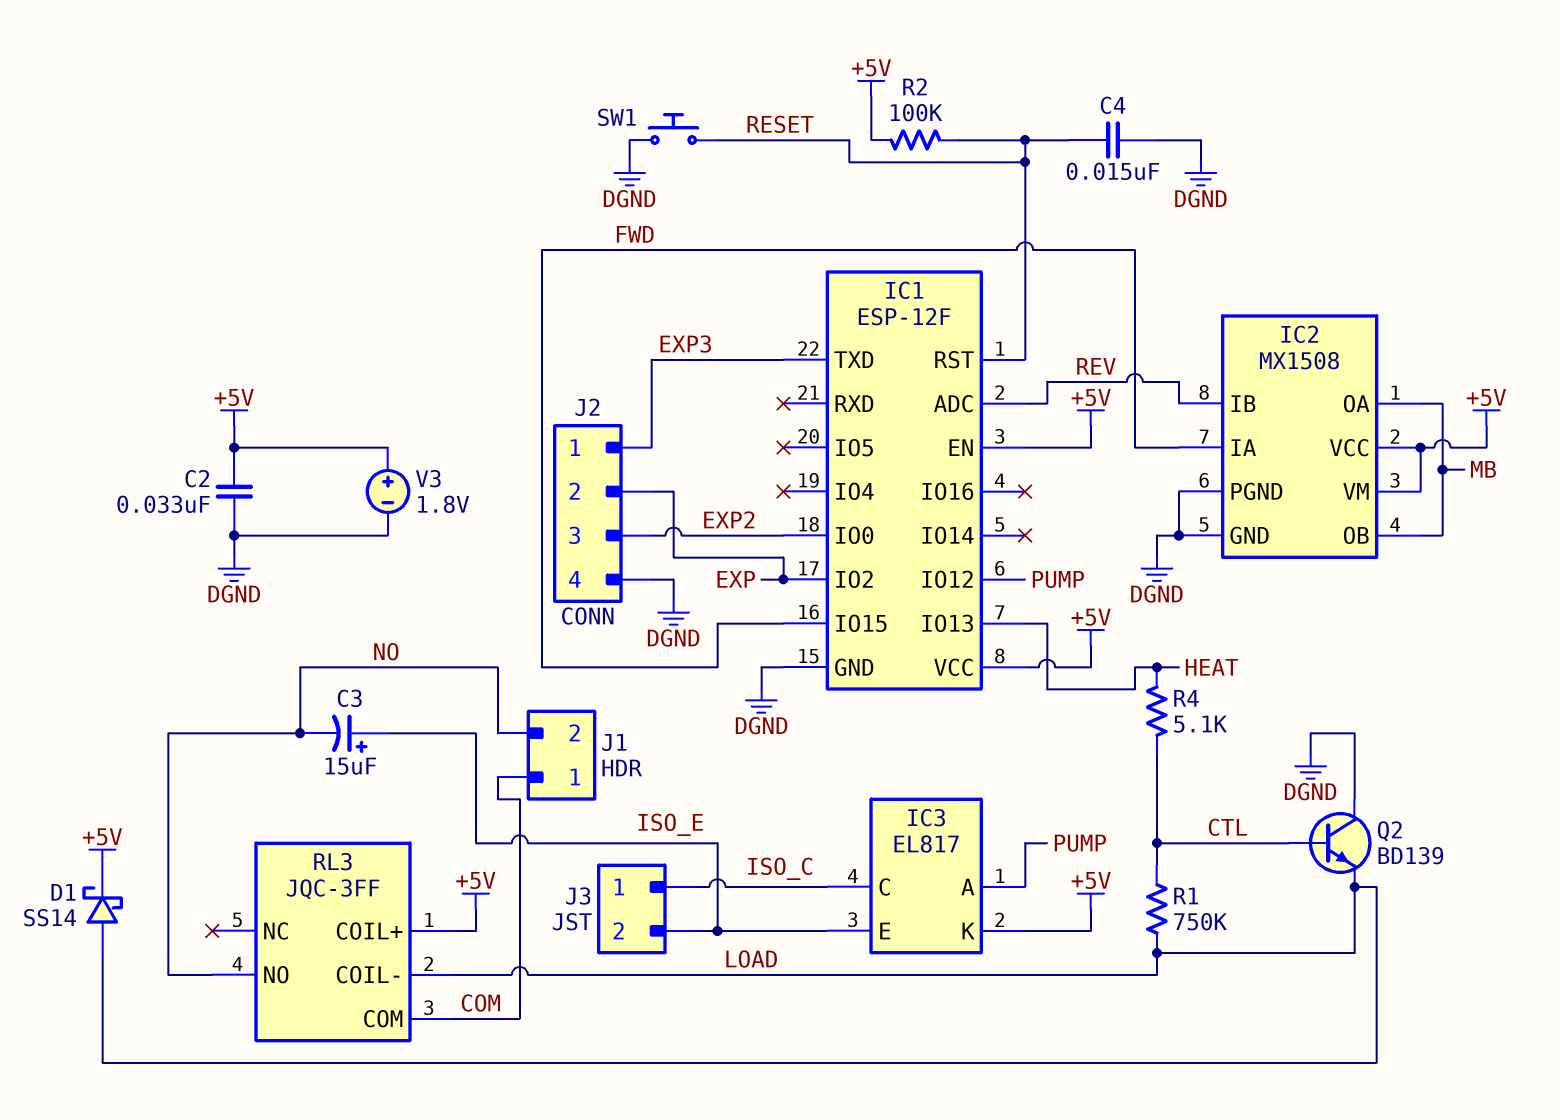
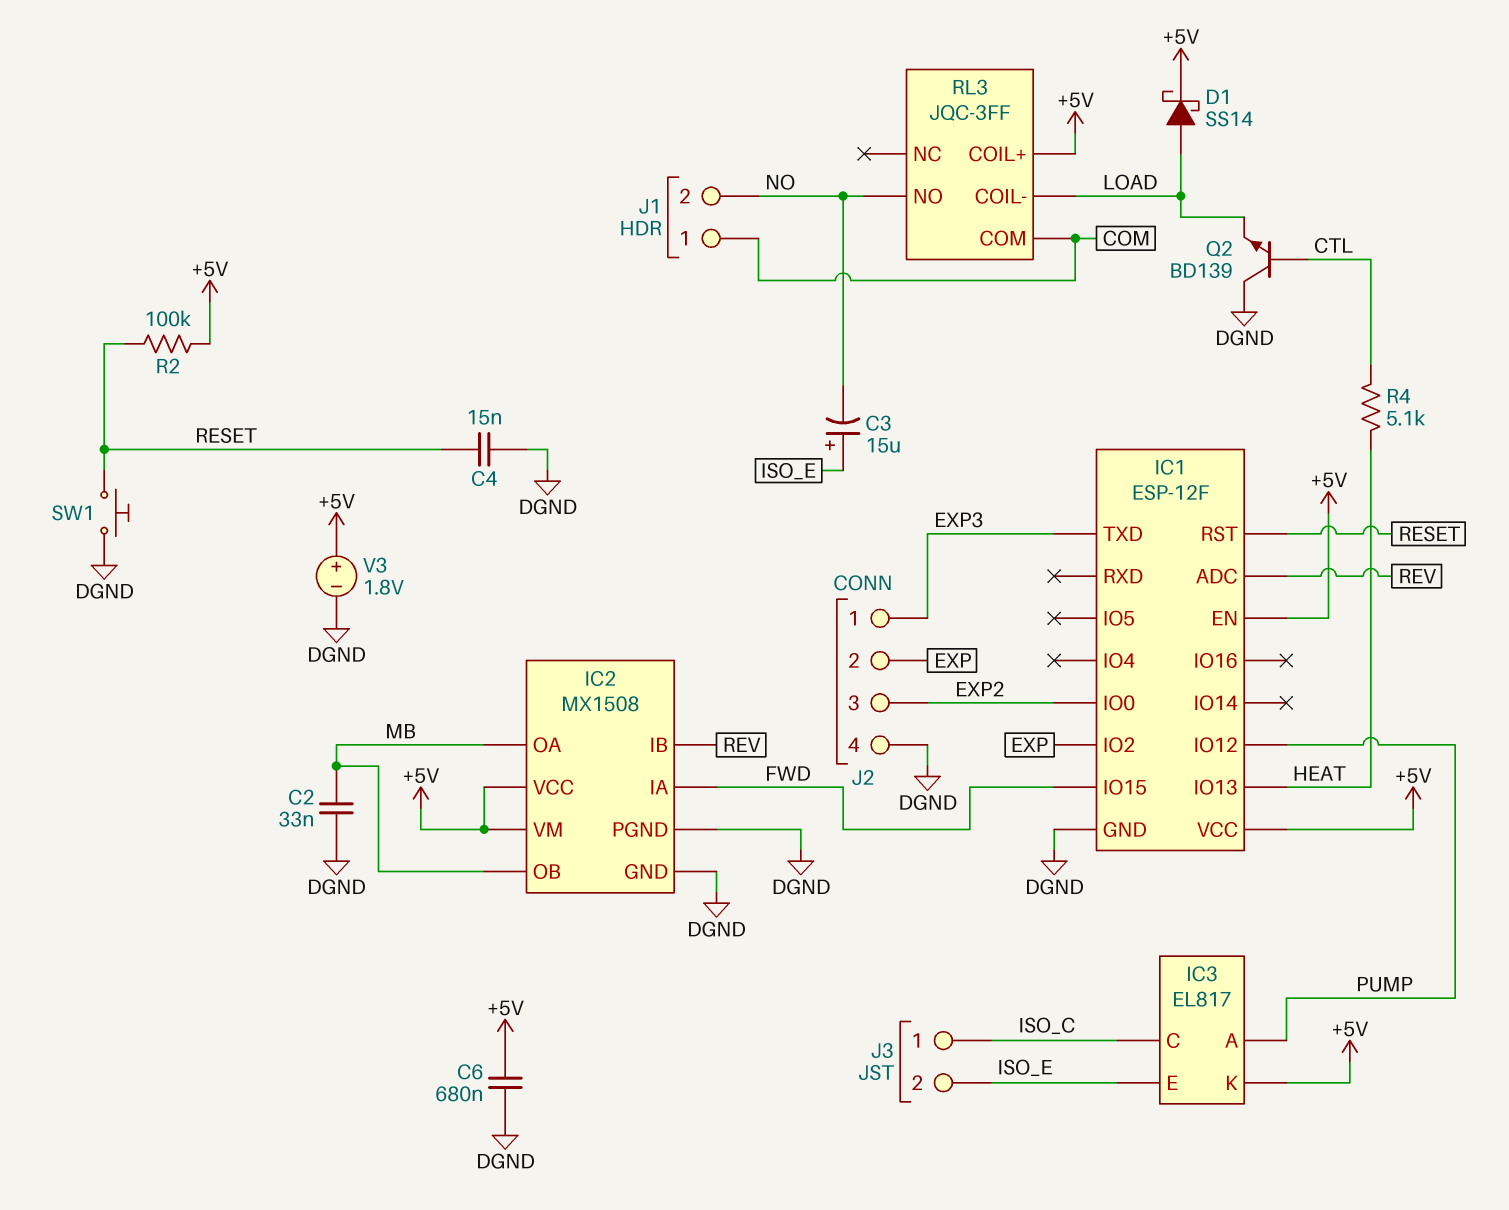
C2: 33nF (+5V, DGND) -> 33nF (DGND, MB)
C6: none -> 680nF (+5V, DGND)
R1: 750k (CTL, LOAD) -> none

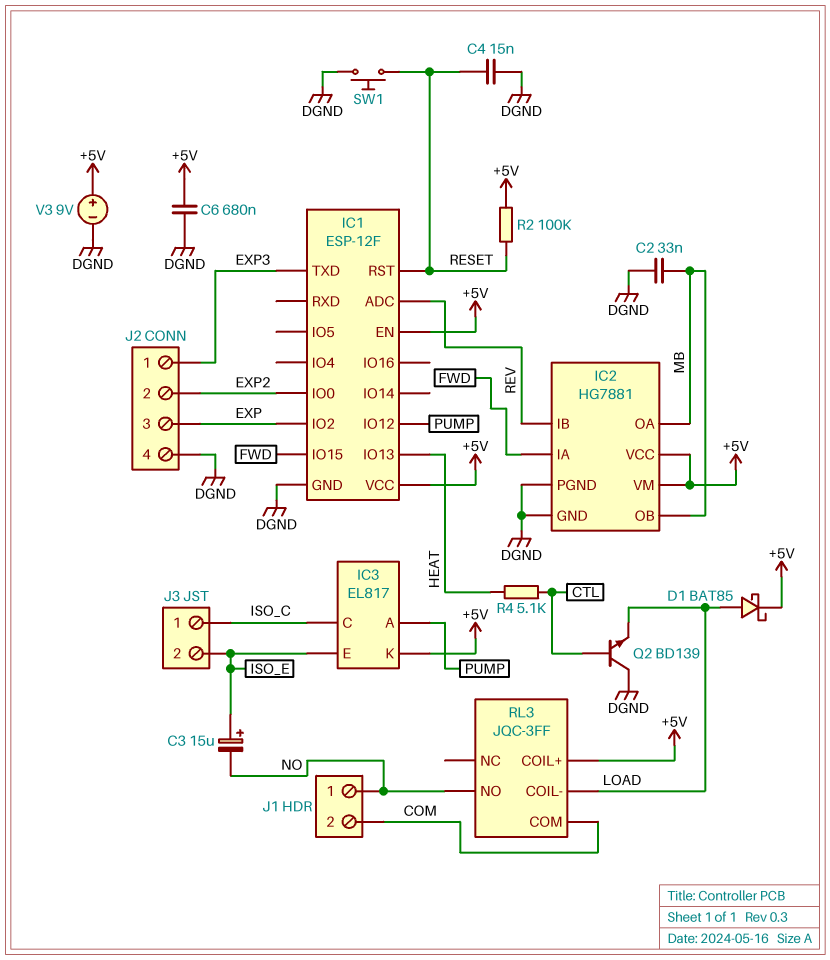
D1: schottky SS14 (A LOAD, K +5V) -> schottky BAT85 (A LOAD, K +5V)
IC2: MX1508 -> HG7881
J1 pin 1: COM -> NO
J1 pin 2: NO -> COM
J2 pin 2: EXP -> EXP2
J2 pin 3: EXP2 -> EXP
V3: 1.8V (plus +5V, minus DGND) -> 9V (plus +5V, minus DGND)

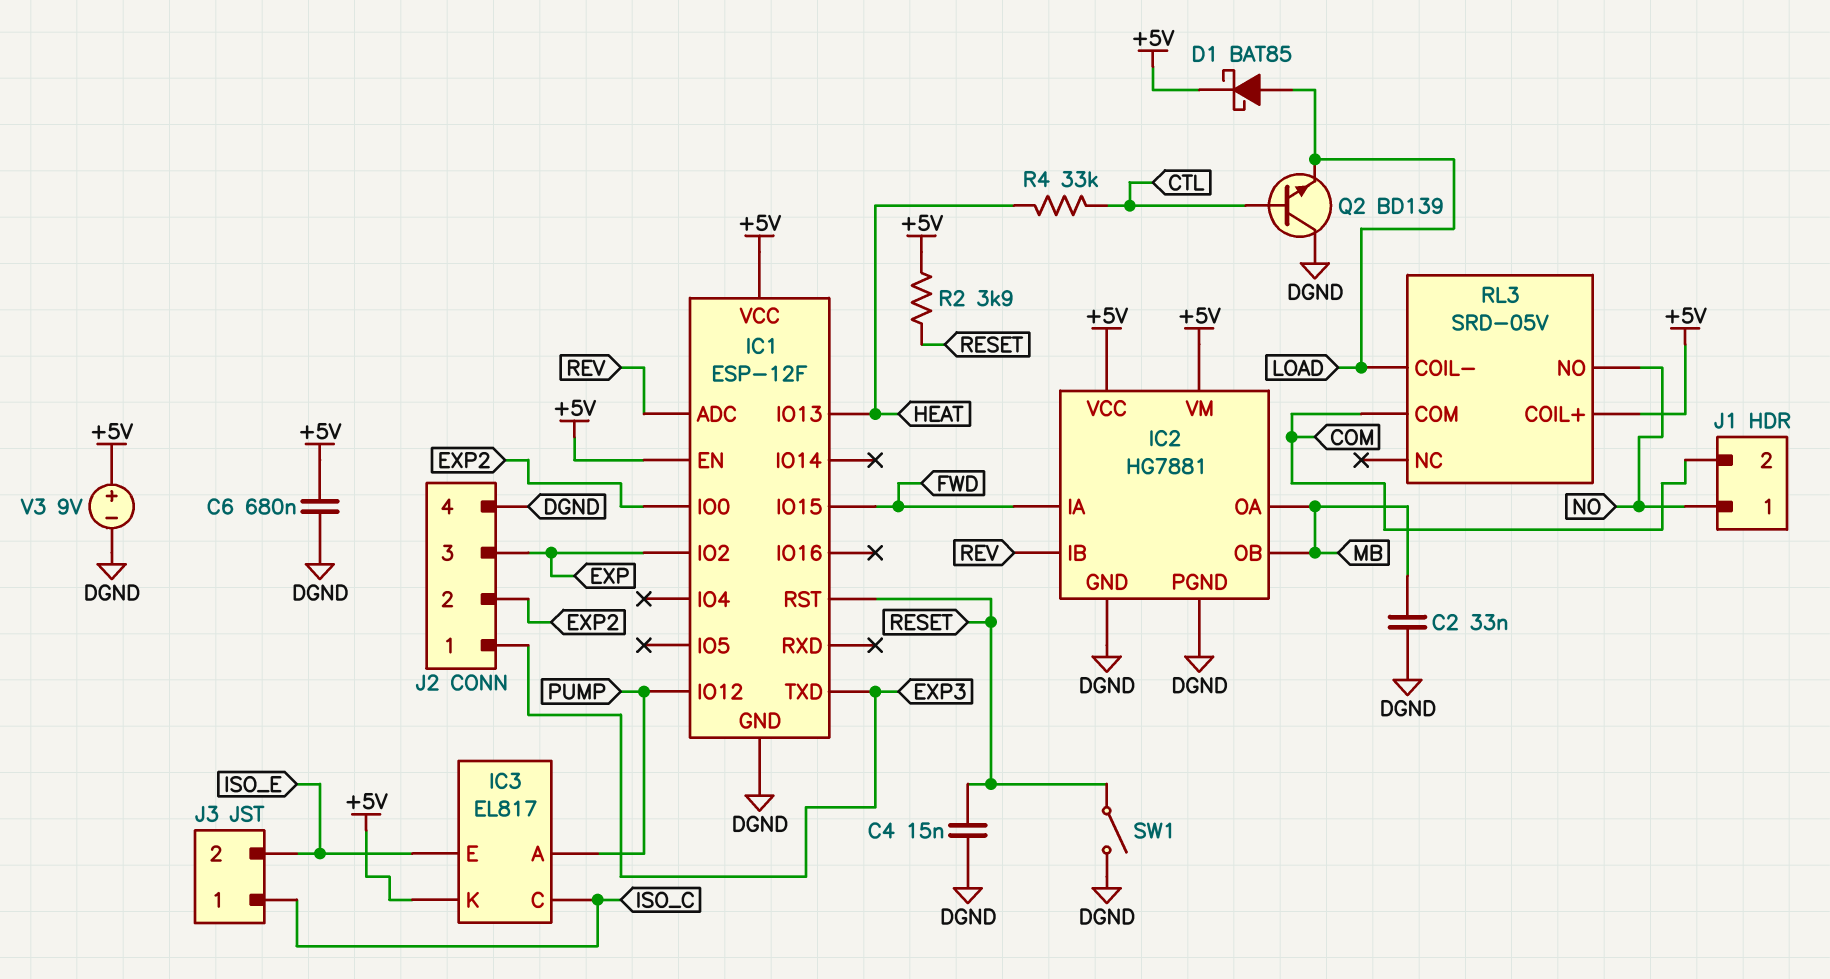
C3: 15uF (plus ISO_E, minus NO) -> none
R2: 100k (+5V, RESET) -> 3.9k (+5V, RESET)
R4: 5.1k (CTL, HEAT) -> 33k (CTL, HEAT)
RL3: JQC-3FF -> SRD-05V
SW1: button (DGND, RESET) -> switch (DGND, RESET)

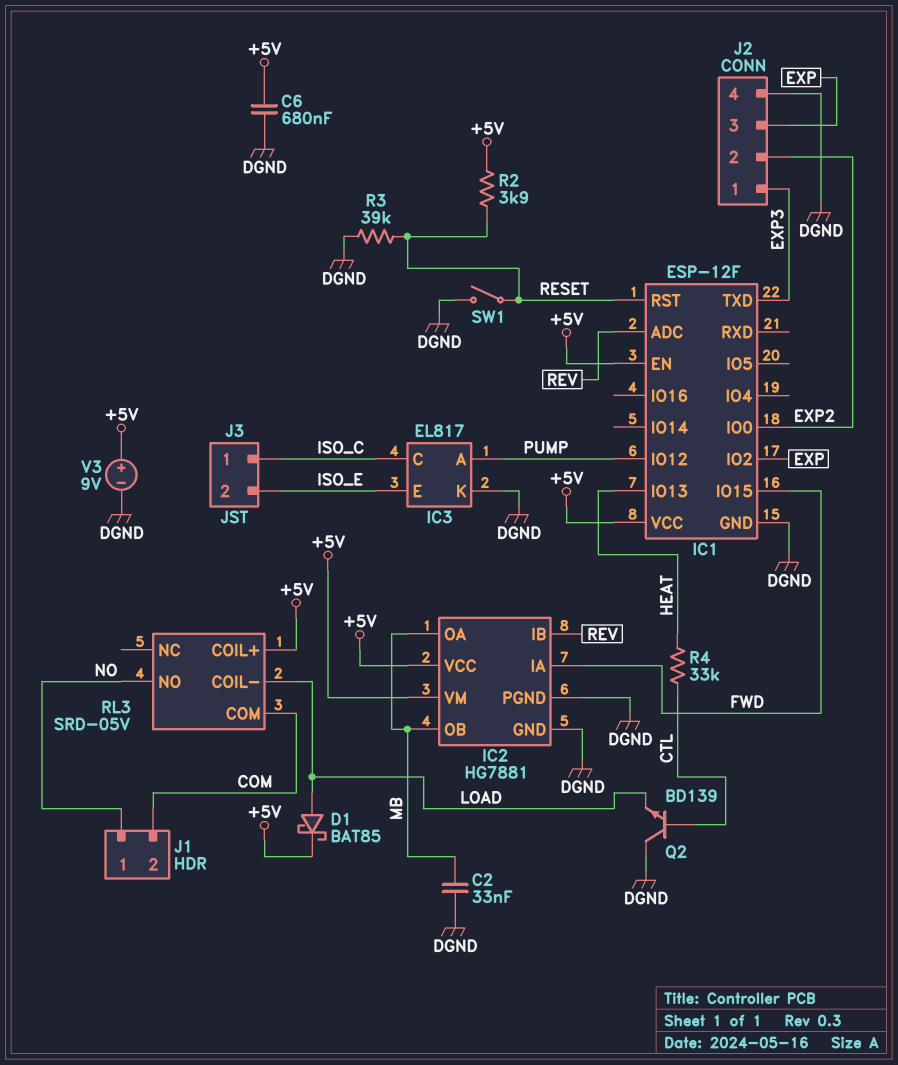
C4: 15nF (DGND, RESET) -> none
IC3 pin K: +5V -> DGND
R3: none -> 39k (DGND, RESET)

